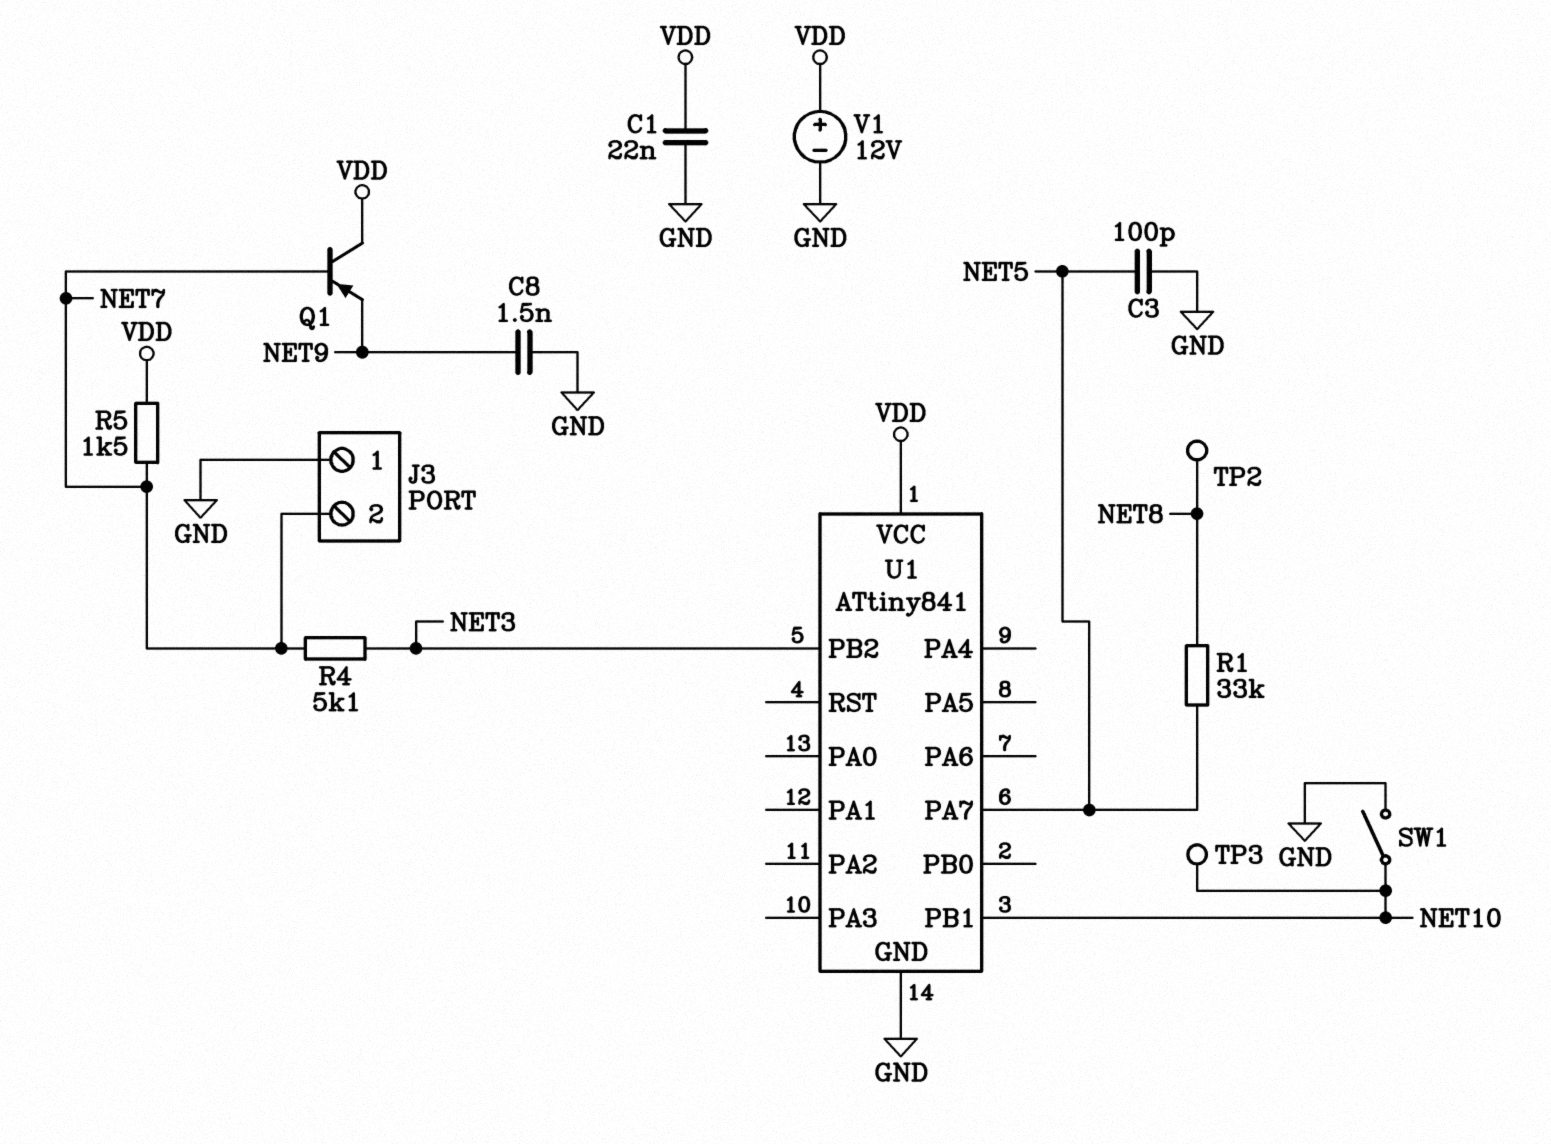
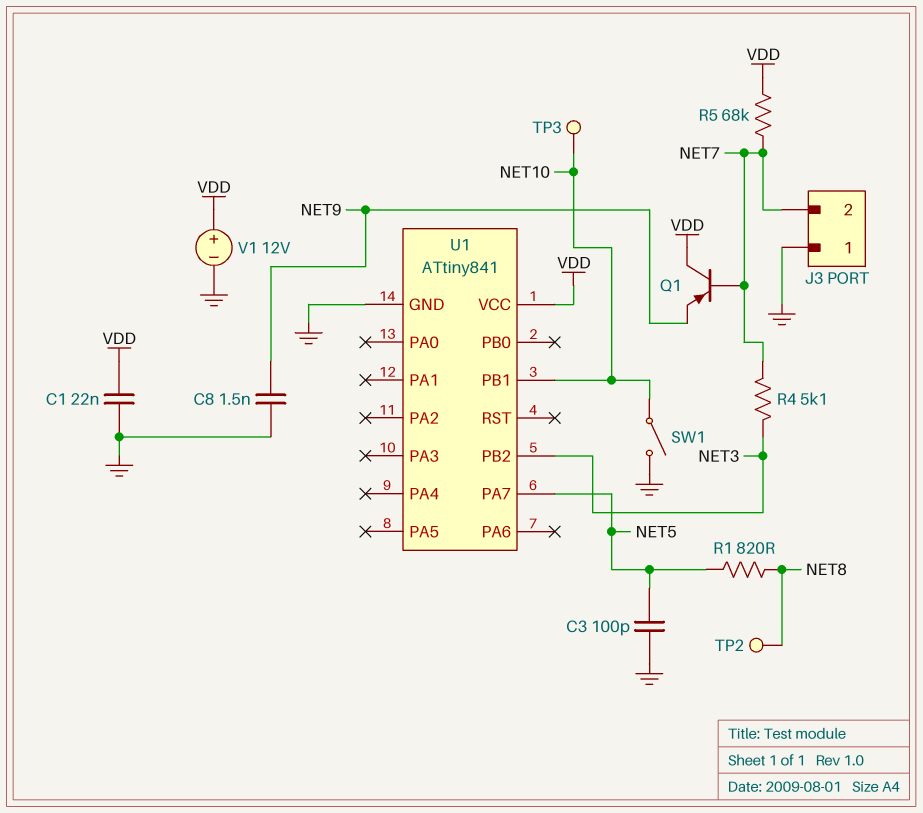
R1: 33k (NET5, NET8) -> 820 (NET5, NET8)
R5: 1.5k (NET7, VDD) -> 68k (NET7, VDD)

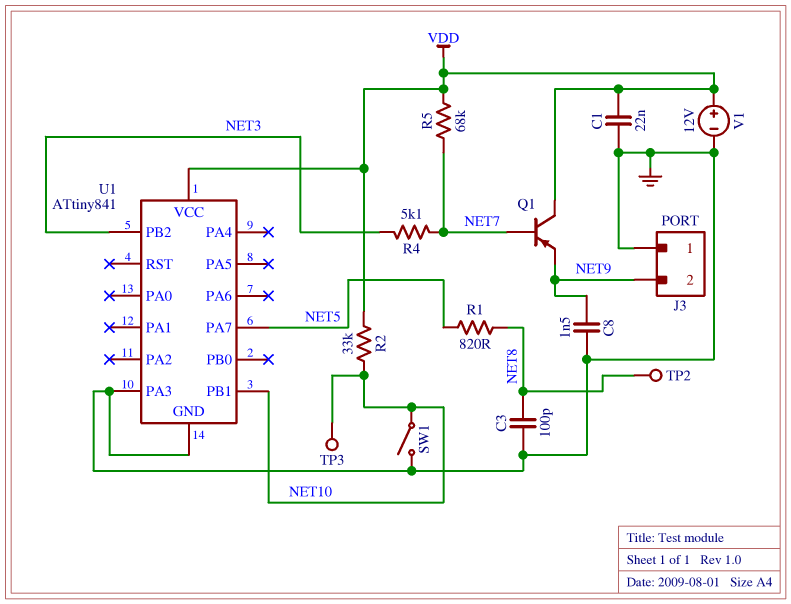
C3: 100pF (GND, NET5) -> 100pF (GND, NET8)
J3 pin 2: NET7 -> NET9
R2: none -> 33k (NET10, VDD)
U1 pin PA3: none -> GND

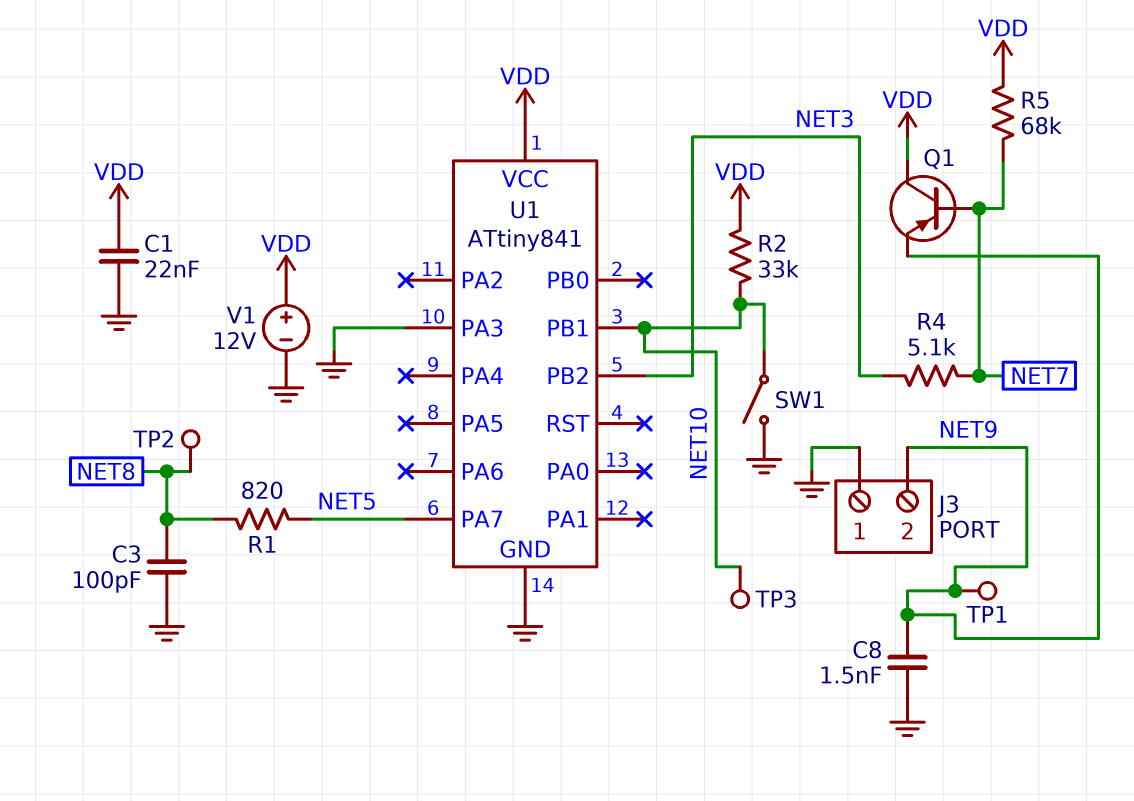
TP1: none -> test point (NET9)

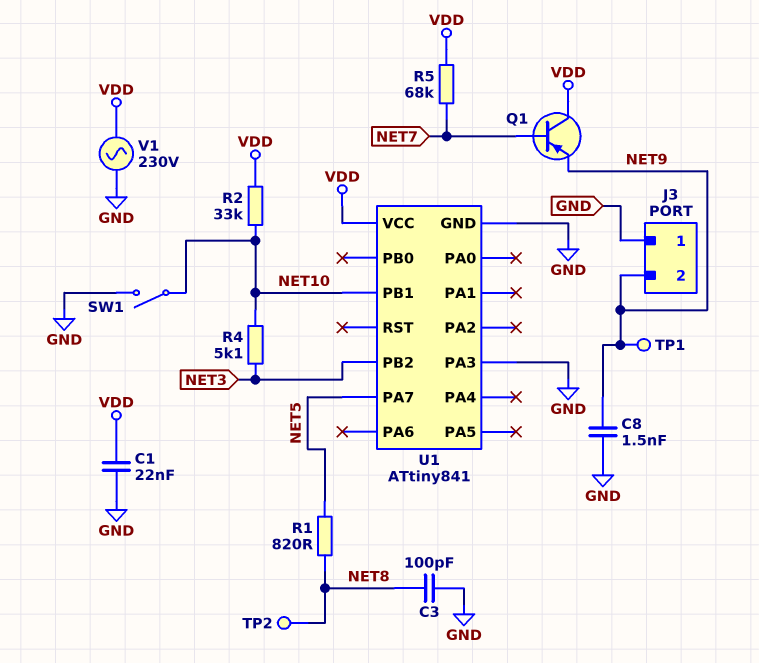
R4: 5.1k (NET3, NET7) -> 5.1k (NET3, NET10)
TP3: test point (NET10) -> none
V1: 12V (plus VDD, minus GND) -> AC 230V (GND, VDD)

